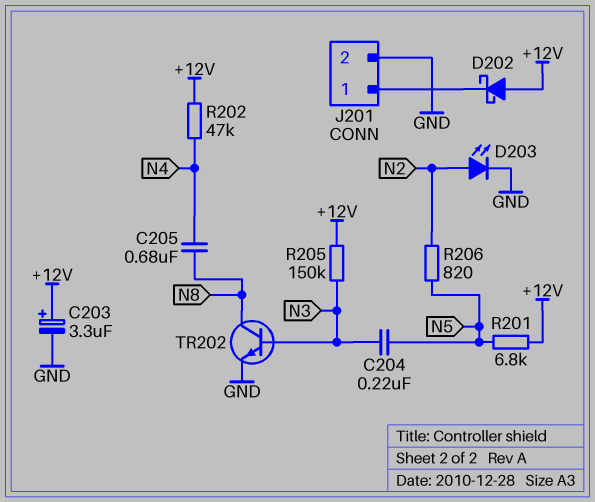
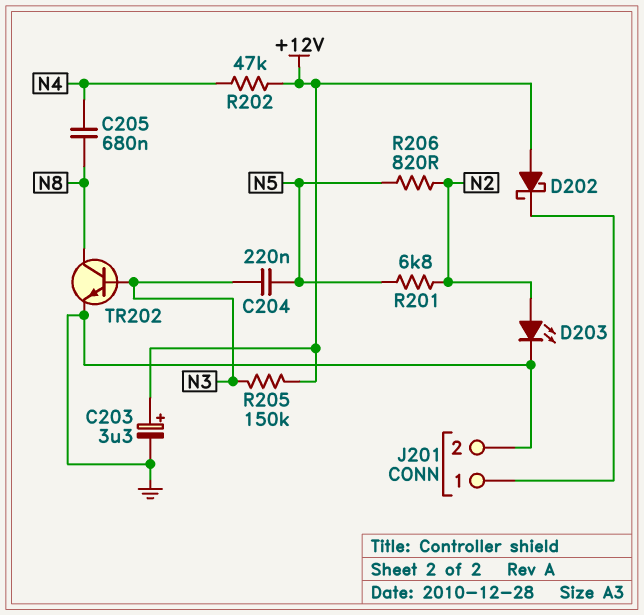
R201: 6.8k (+12V, N5) -> 6.8k (N2, N5)

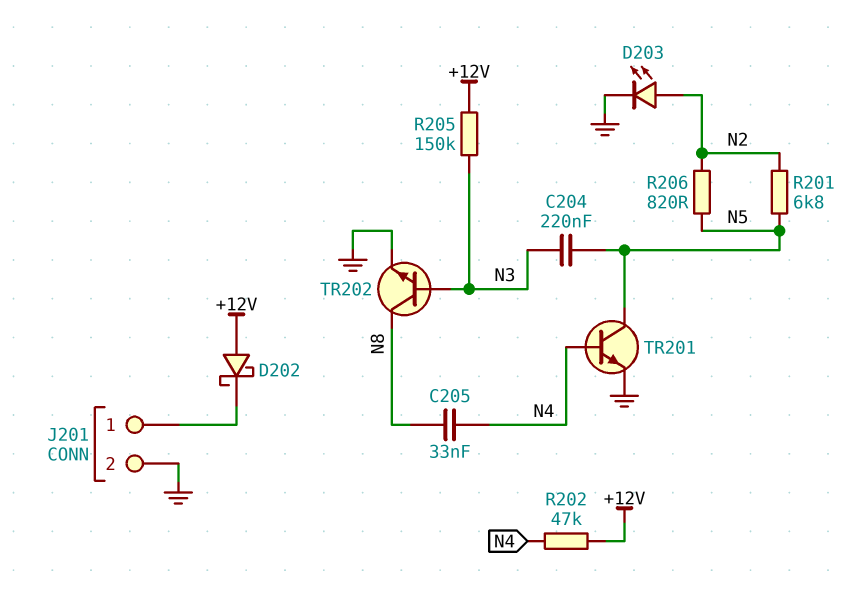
C203: 3.3uF (plus +12V, minus GND) -> none
C205: 680nF (N4, N8) -> 33nF (N4, N8)
TR201: none -> NPN (B N4, C N5, E GND)

